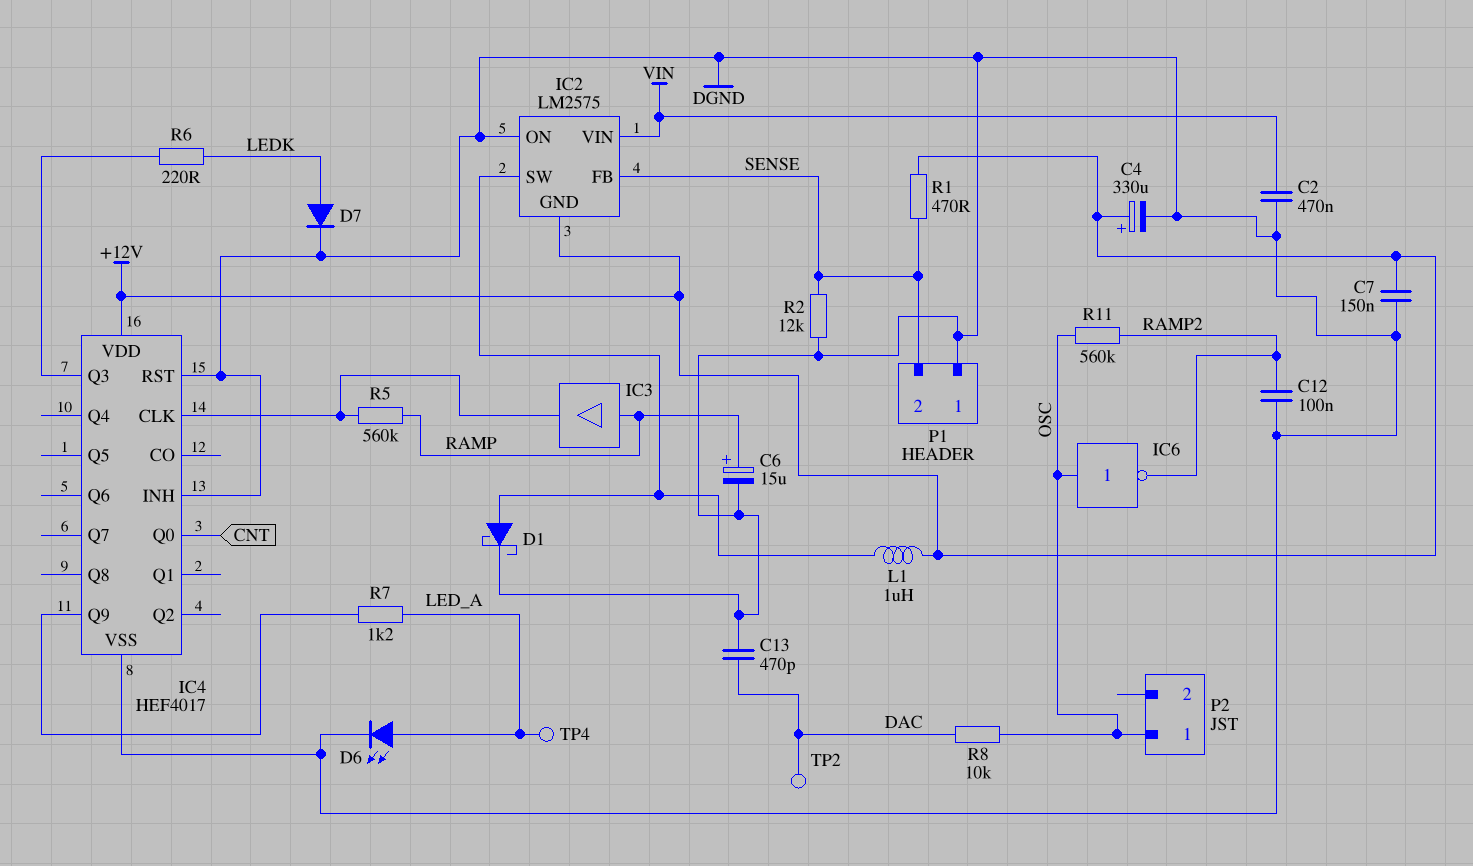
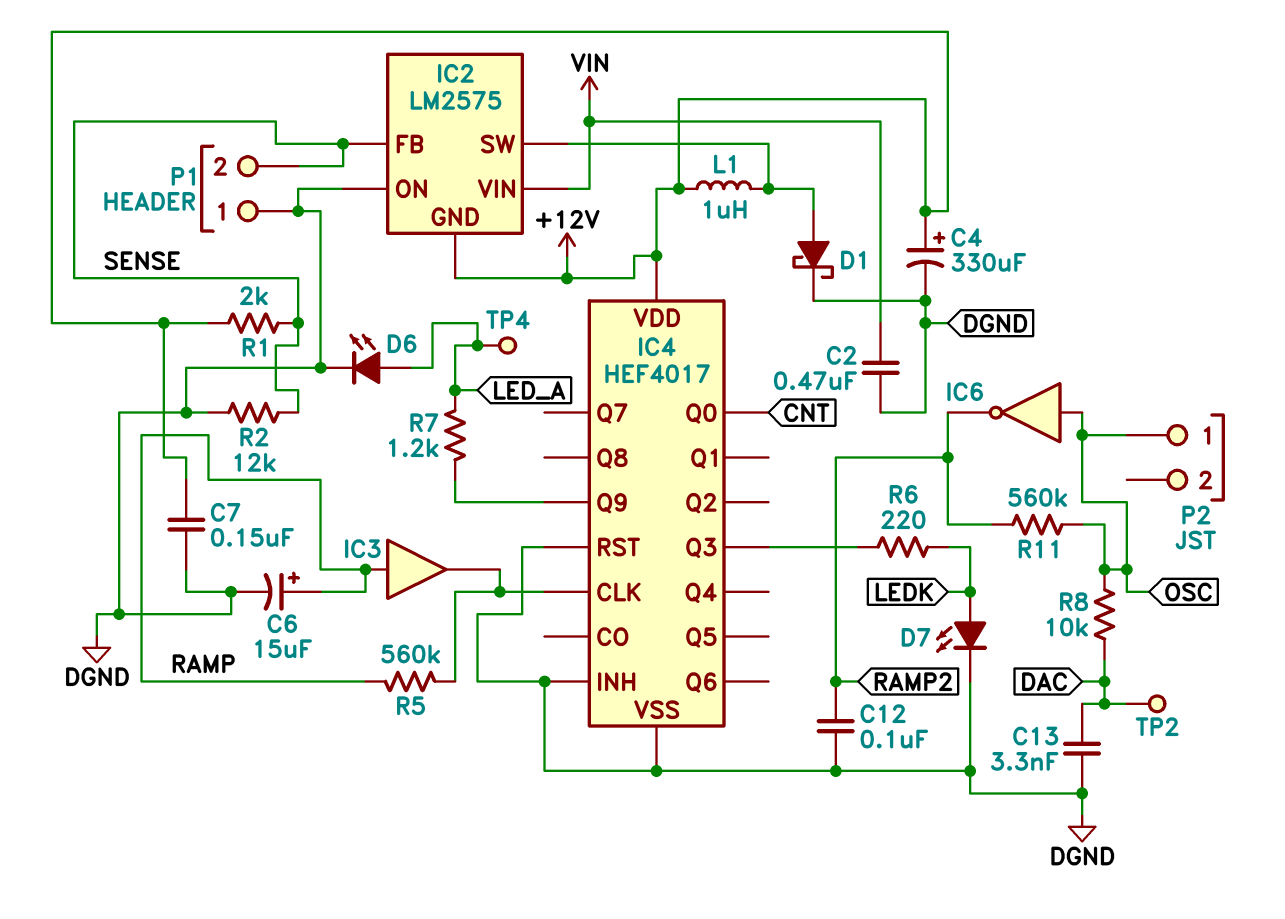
C13: 470pF (DAC, DGND) -> 3.3nF (DAC, DGND)
D7: diode (A LEDK, K DGND) -> LED (A LEDK, K DGND)
R1: 470 (+12V, SENSE) -> 2k (+12V, SENSE)

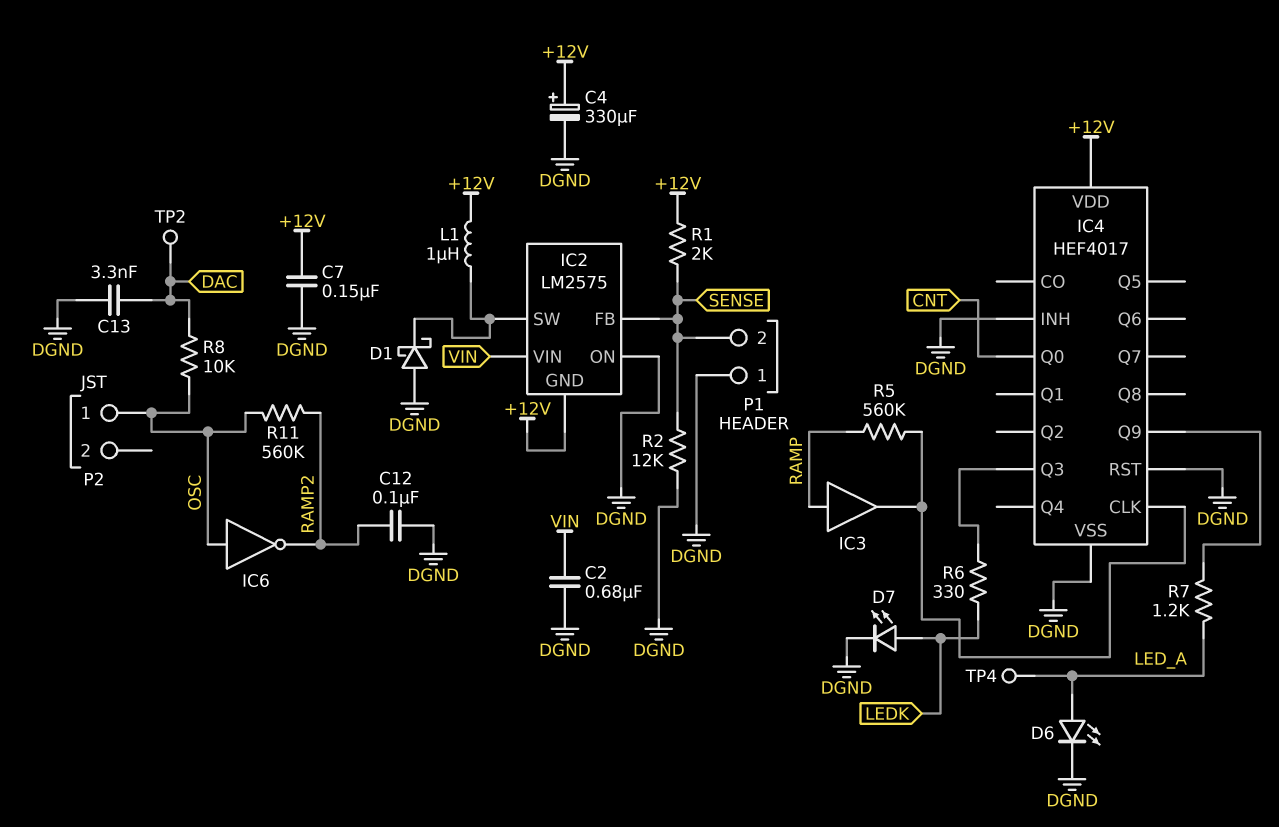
C2: 470nF (DGND, VIN) -> 680nF (DGND, VIN)
C6: 15uF (plus RAMP, minus DGND) -> none
D1: schottky (A IC2/SW, K DGND) -> schottky (A DGND, K IC2/SW)
R6: 220 (IC4/Q3, LEDK) -> 330 (IC4/Q3, LEDK)

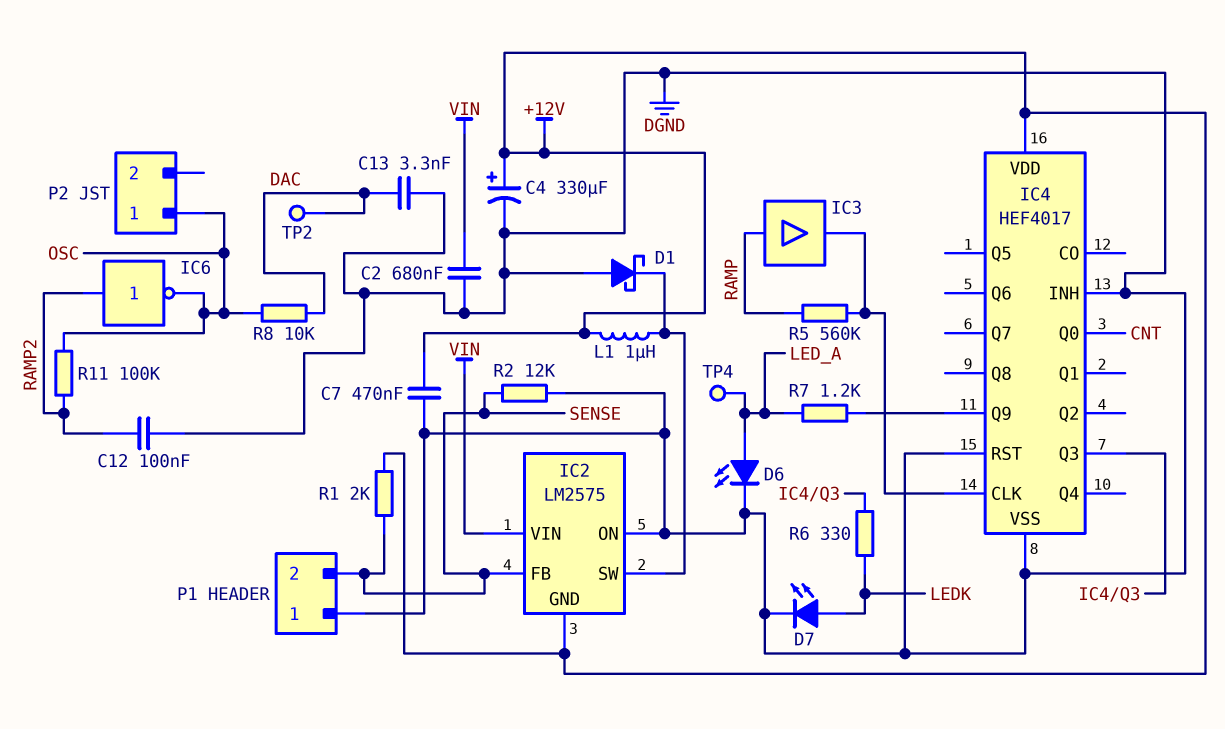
C7: 150nF (+12V, DGND) -> 470nF (+12V, DGND)
IC6: NOT (in OSC, out RAMP2) -> NOT (in RAMP2, out OSC)
R11: 560k (OSC, RAMP2) -> 100k (OSC, RAMP2)

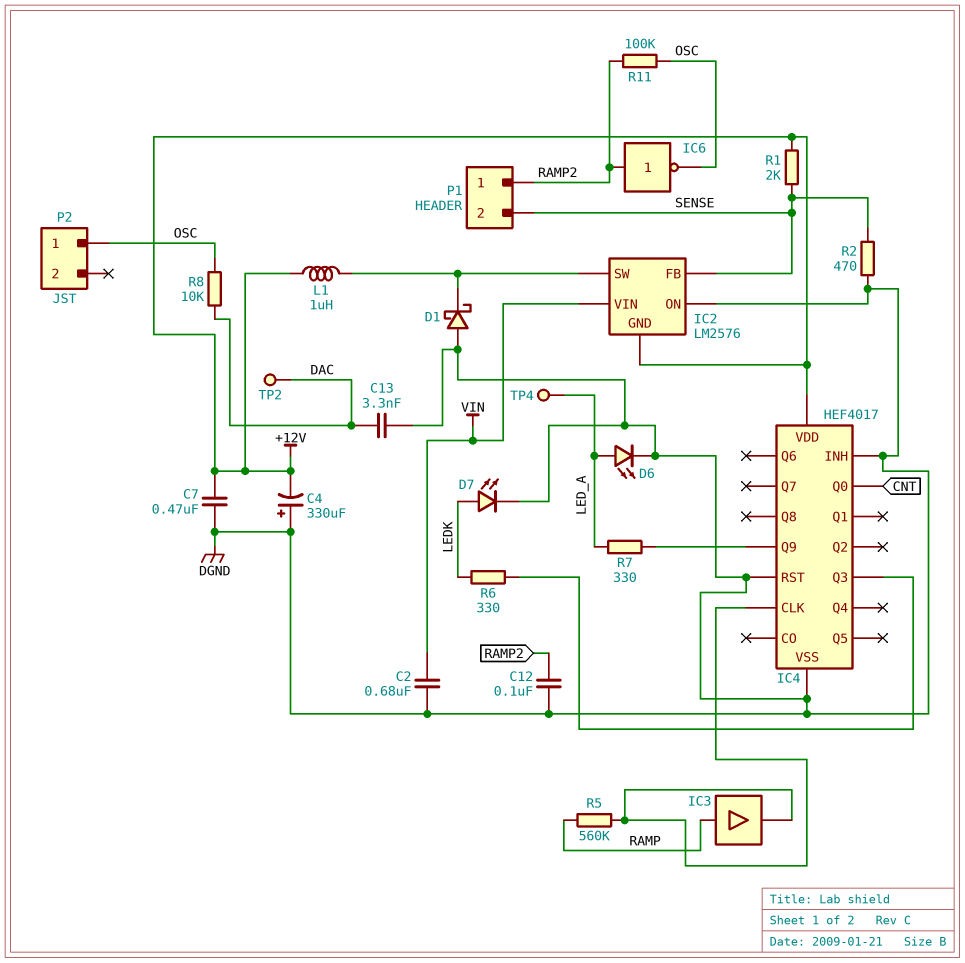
C4: 330uF (plus +12V, minus DGND) -> 330uF (plus DGND, minus +12V)
IC2: LM2575 -> LM2576
P1 pin 1: DGND -> RAMP2
R2: 12k (DGND, SENSE) -> 470 (DGND, SENSE)
R7: 1.2k (IC4/Q9, LED_A) -> 330 (IC4/Q9, LED_A)

